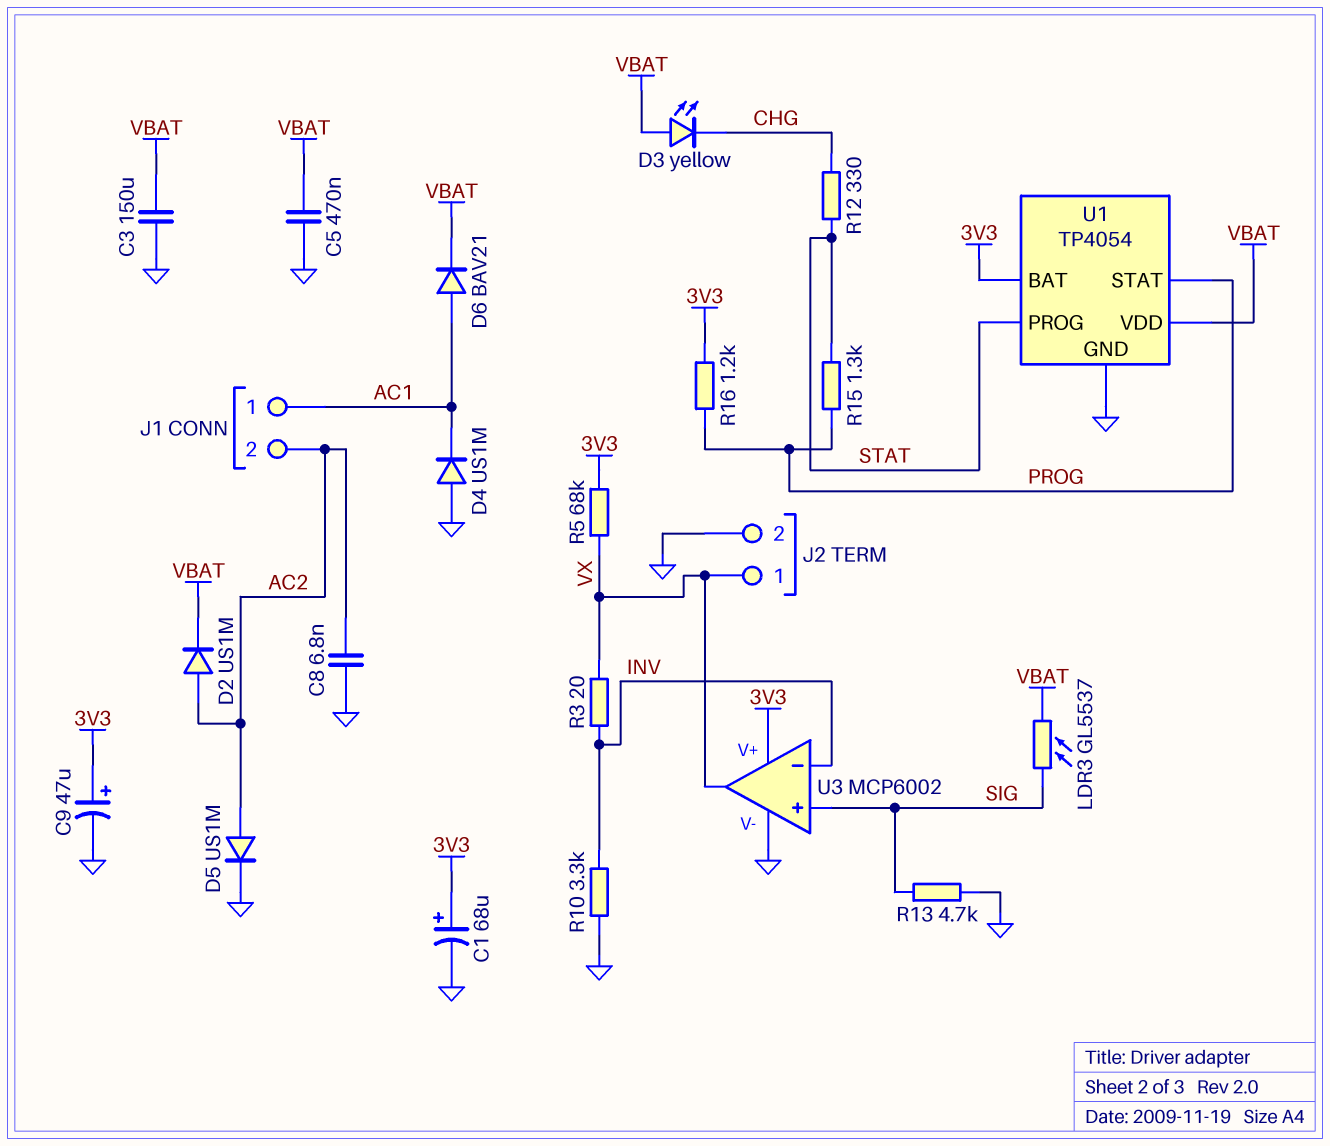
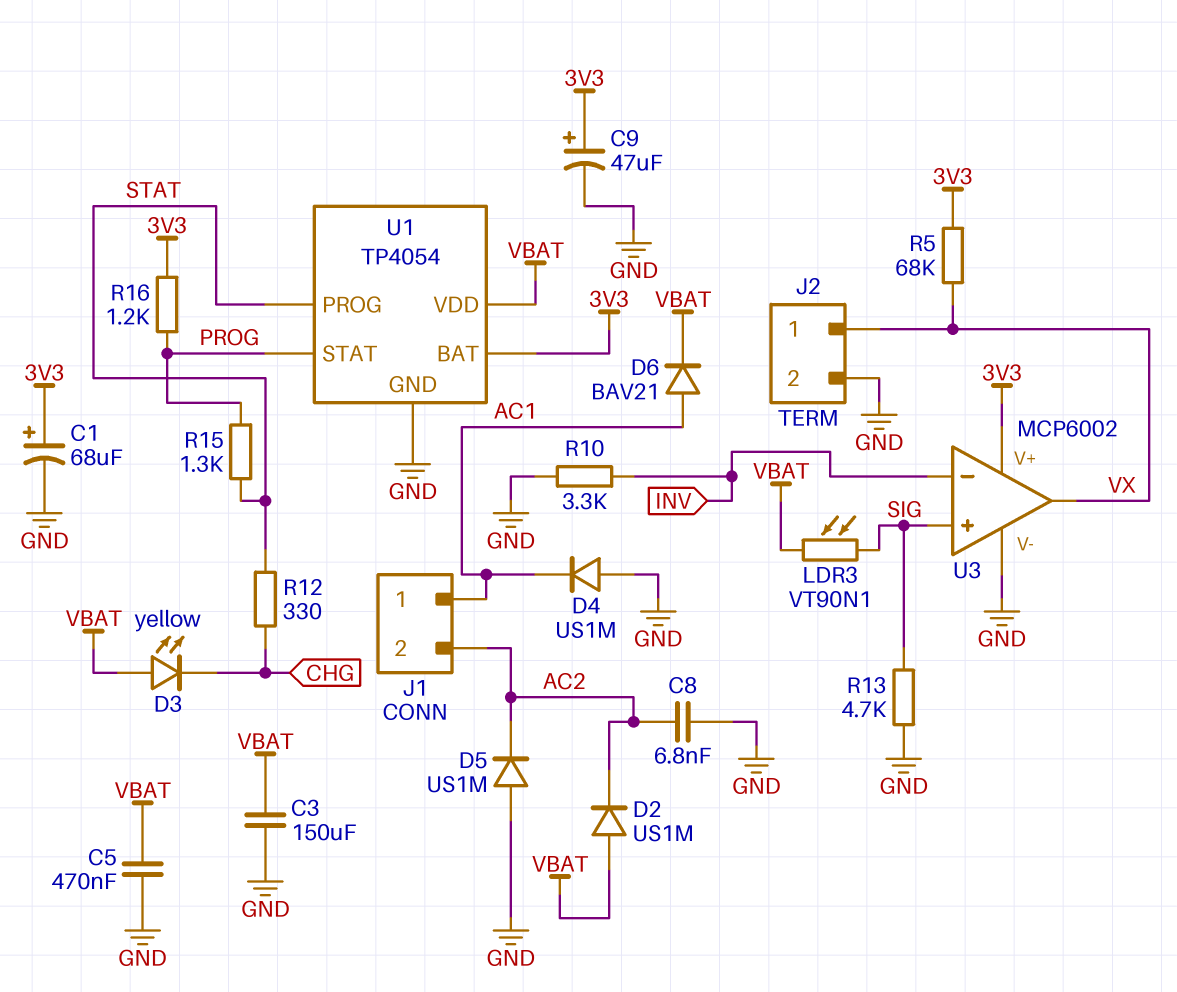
D2: diode US1M (A AC2, K VBAT) -> diode US1M (A VBAT, K AC2)
D5: diode US1M (A AC2, K GND) -> diode US1M (A GND, K AC2)
LDR3: GL5537 (SIG, VBAT) -> VT90N1 (SIG, VBAT)
R3: 20 (INV, VX) -> none

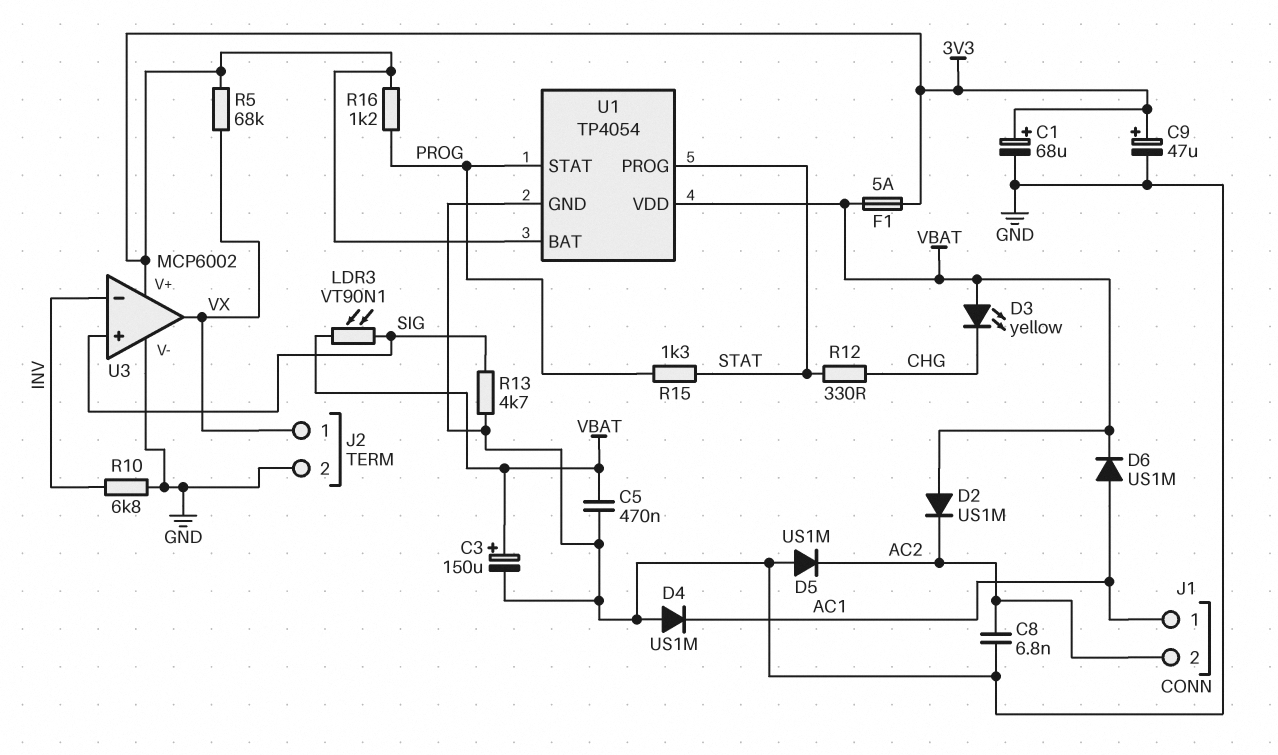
C3: 150uF (GND, VBAT) -> 150uF (plus VBAT, minus GND)
D6: diode BAV21 (A AC1, K VBAT) -> diode US1M (A AC1, K VBAT)
F1: none -> 5A (3V3, VBAT)
R10: 3.3k (GND, INV) -> 6.8k (GND, INV)

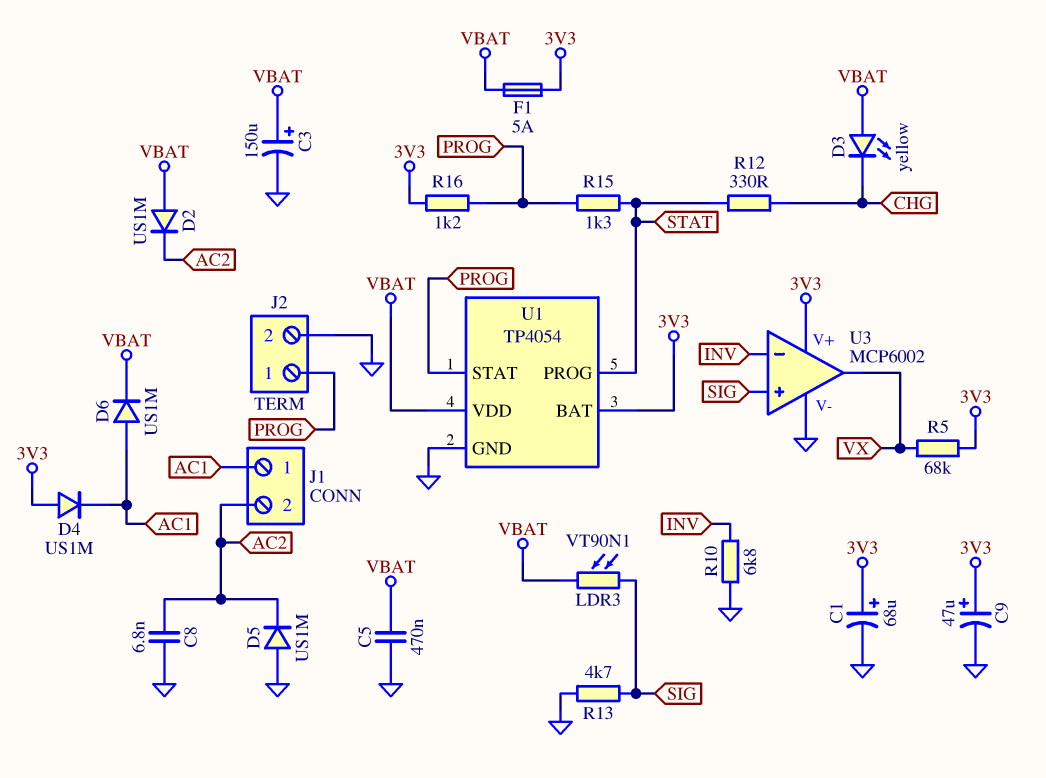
D4: diode US1M (A GND, K AC1) -> diode US1M (A 3V3, K AC1)
J2 pin 1: VX -> PROG

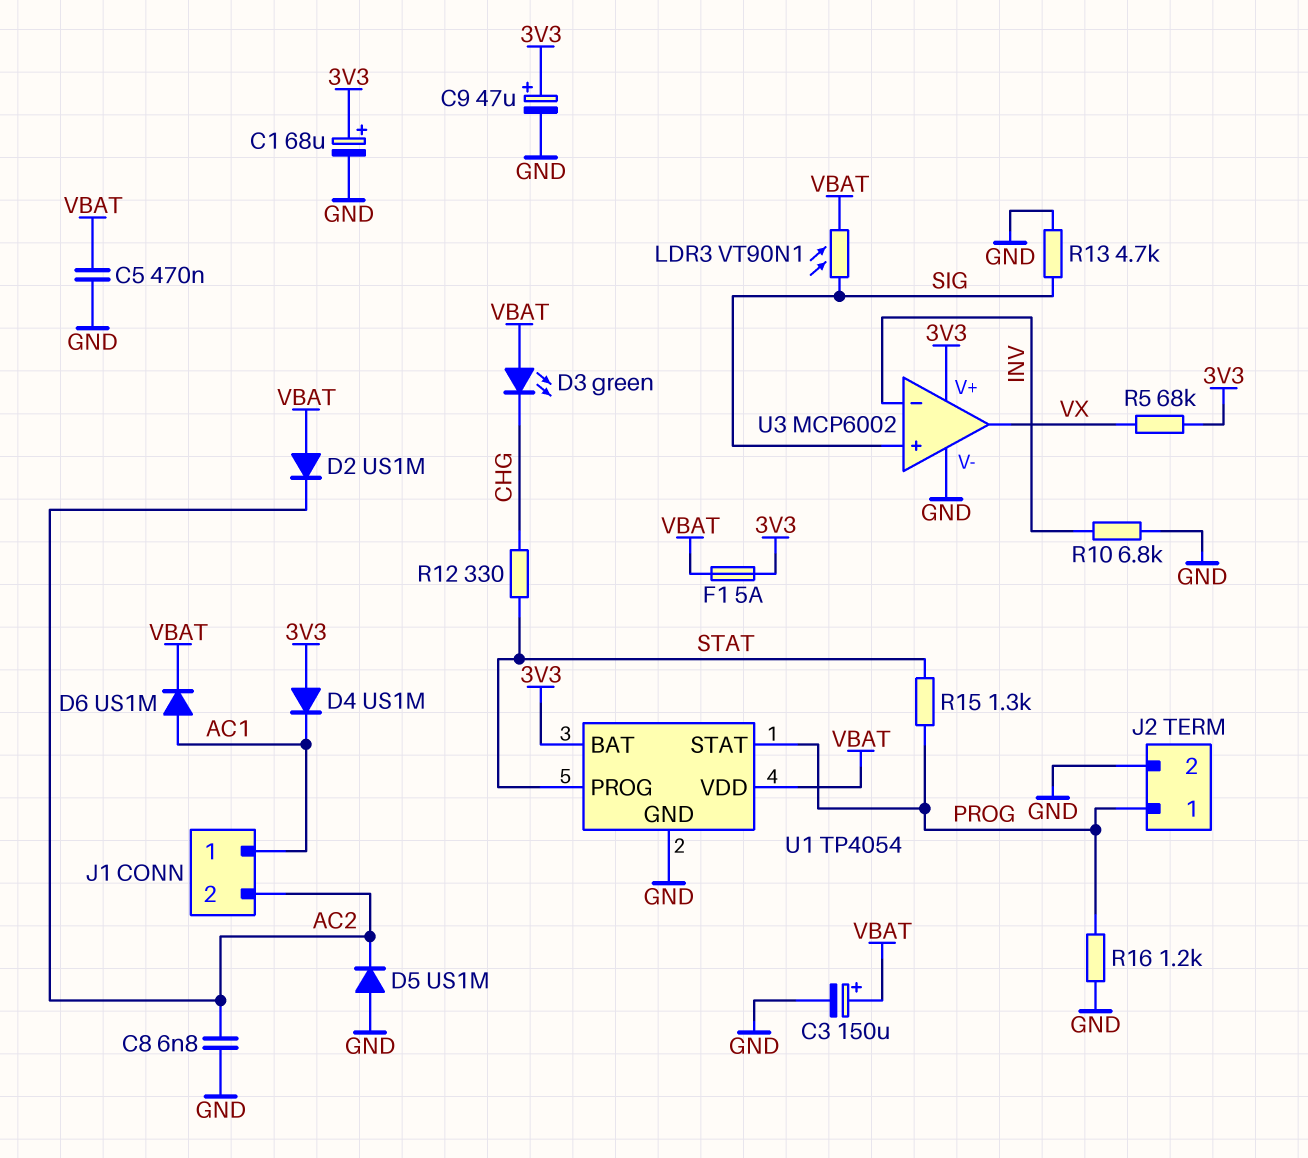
D3: LED yellow (A VBAT, K CHG) -> LED green (A VBAT, K CHG)
R16: 1.2k (3V3, PROG) -> 1.2k (GND, PROG)

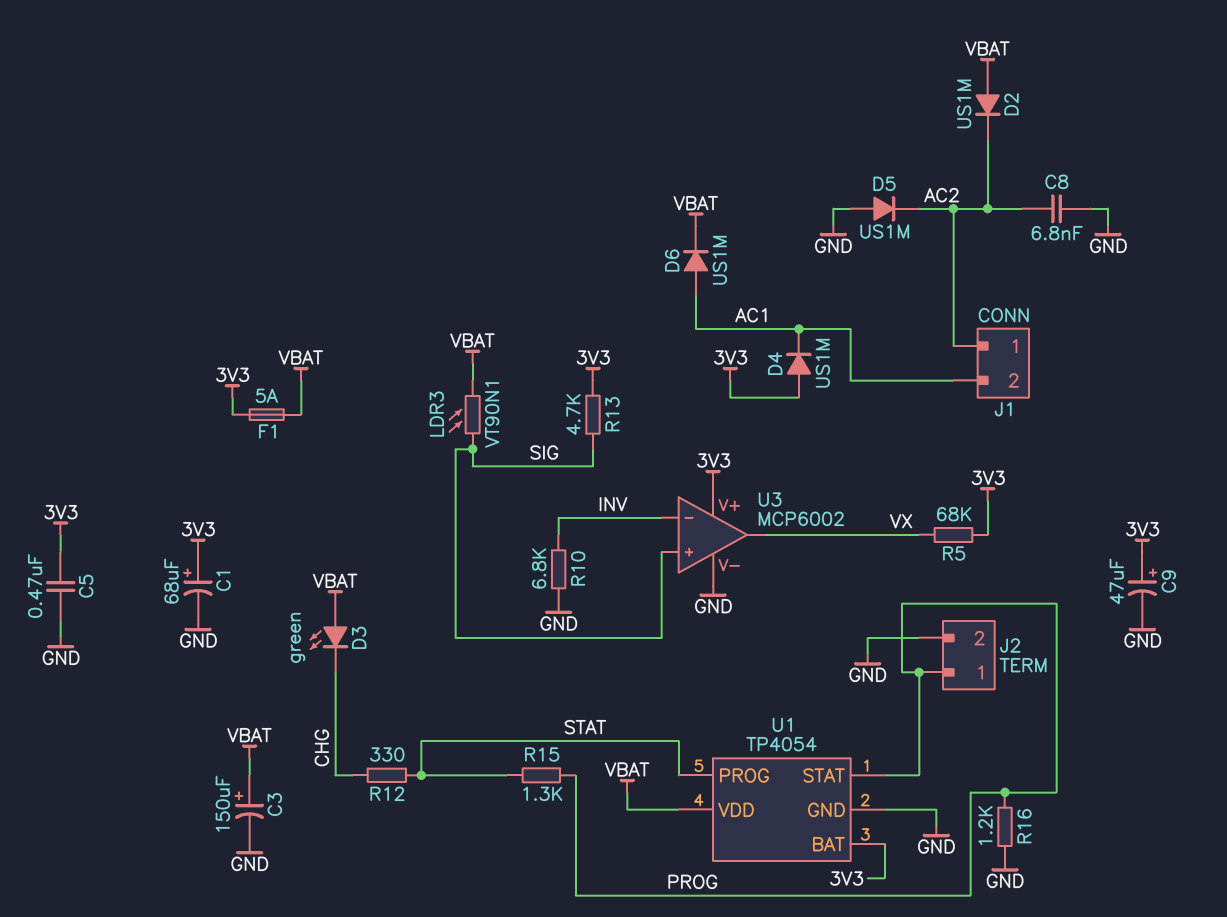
C5: 470nF (GND, VBAT) -> 470nF (3V3, GND)
J1 pin 1: AC1 -> AC2
J1 pin 2: AC2 -> AC1
R13: 4.7k (GND, SIG) -> 4.7k (3V3, SIG)

